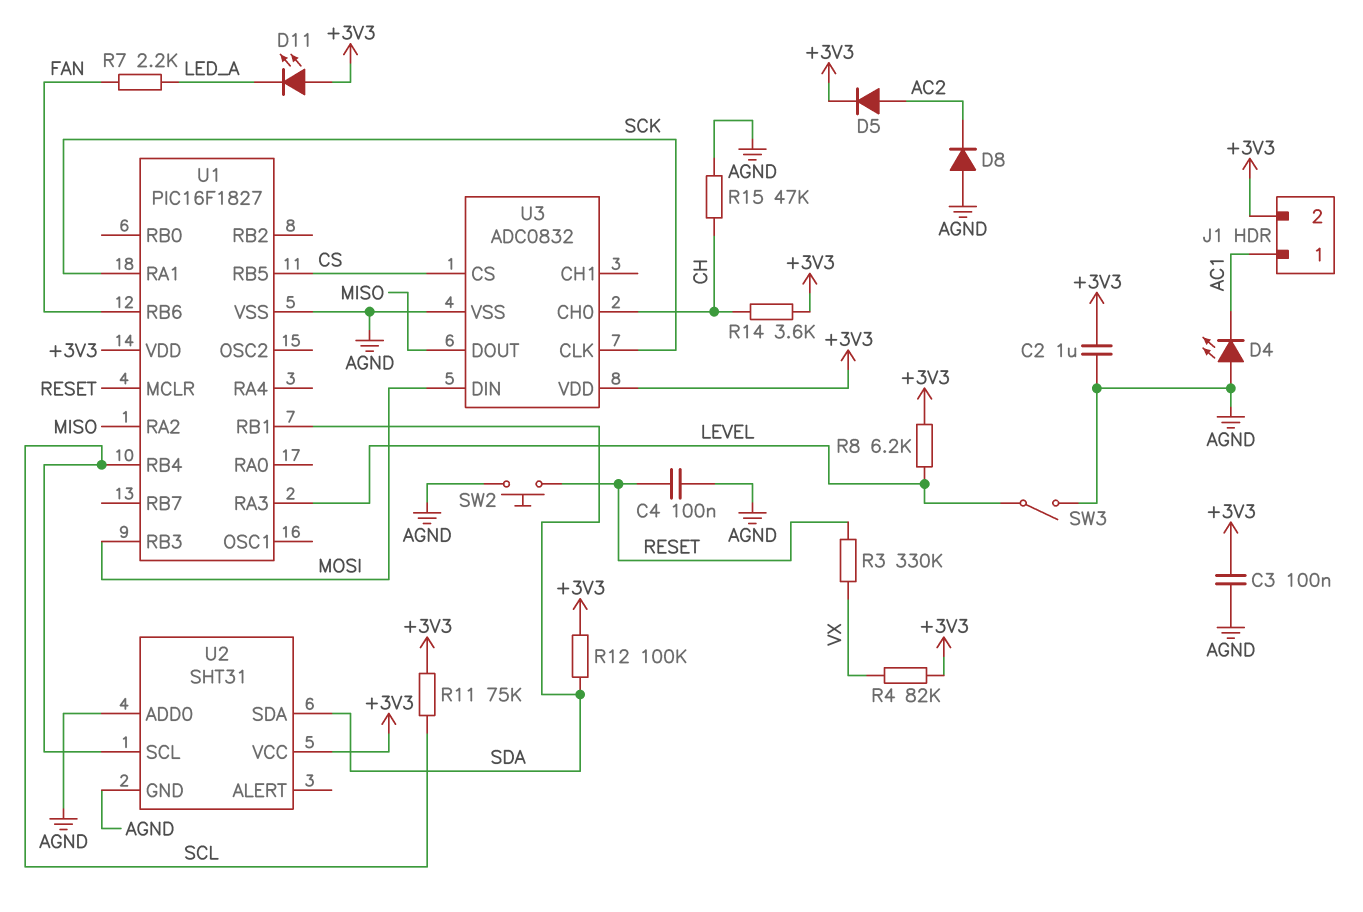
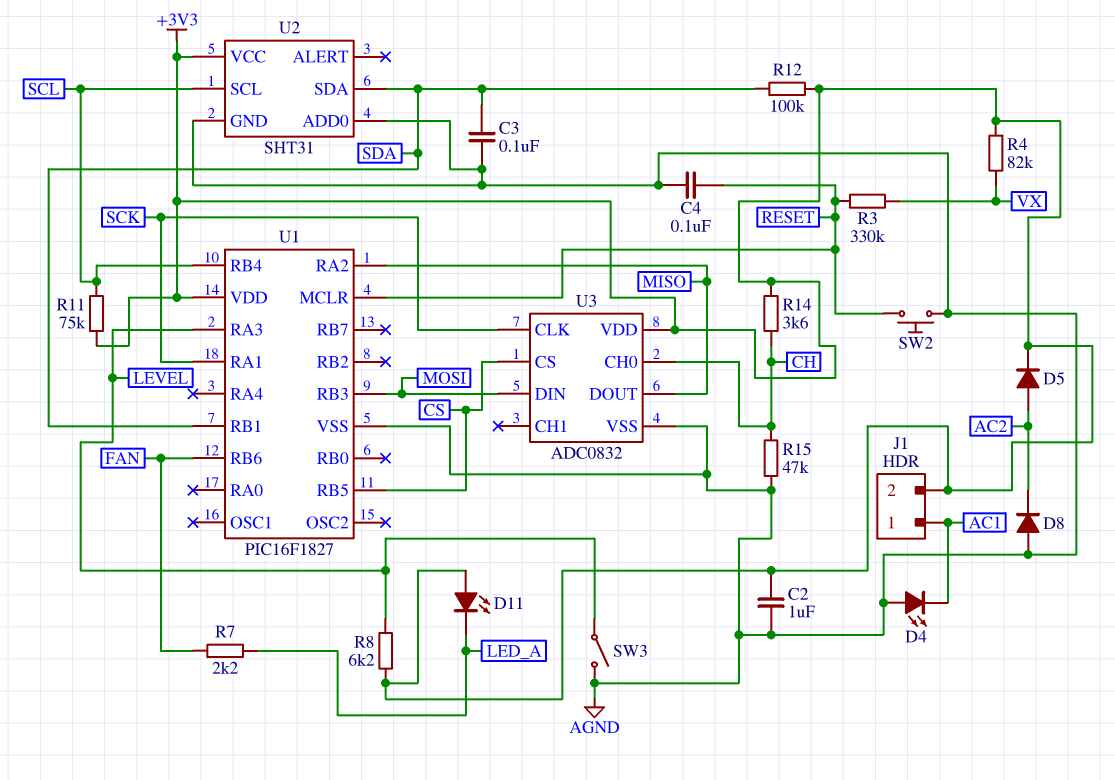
C3: 100nF (+3V3, AGND) -> 100nF (AGND, SDA)

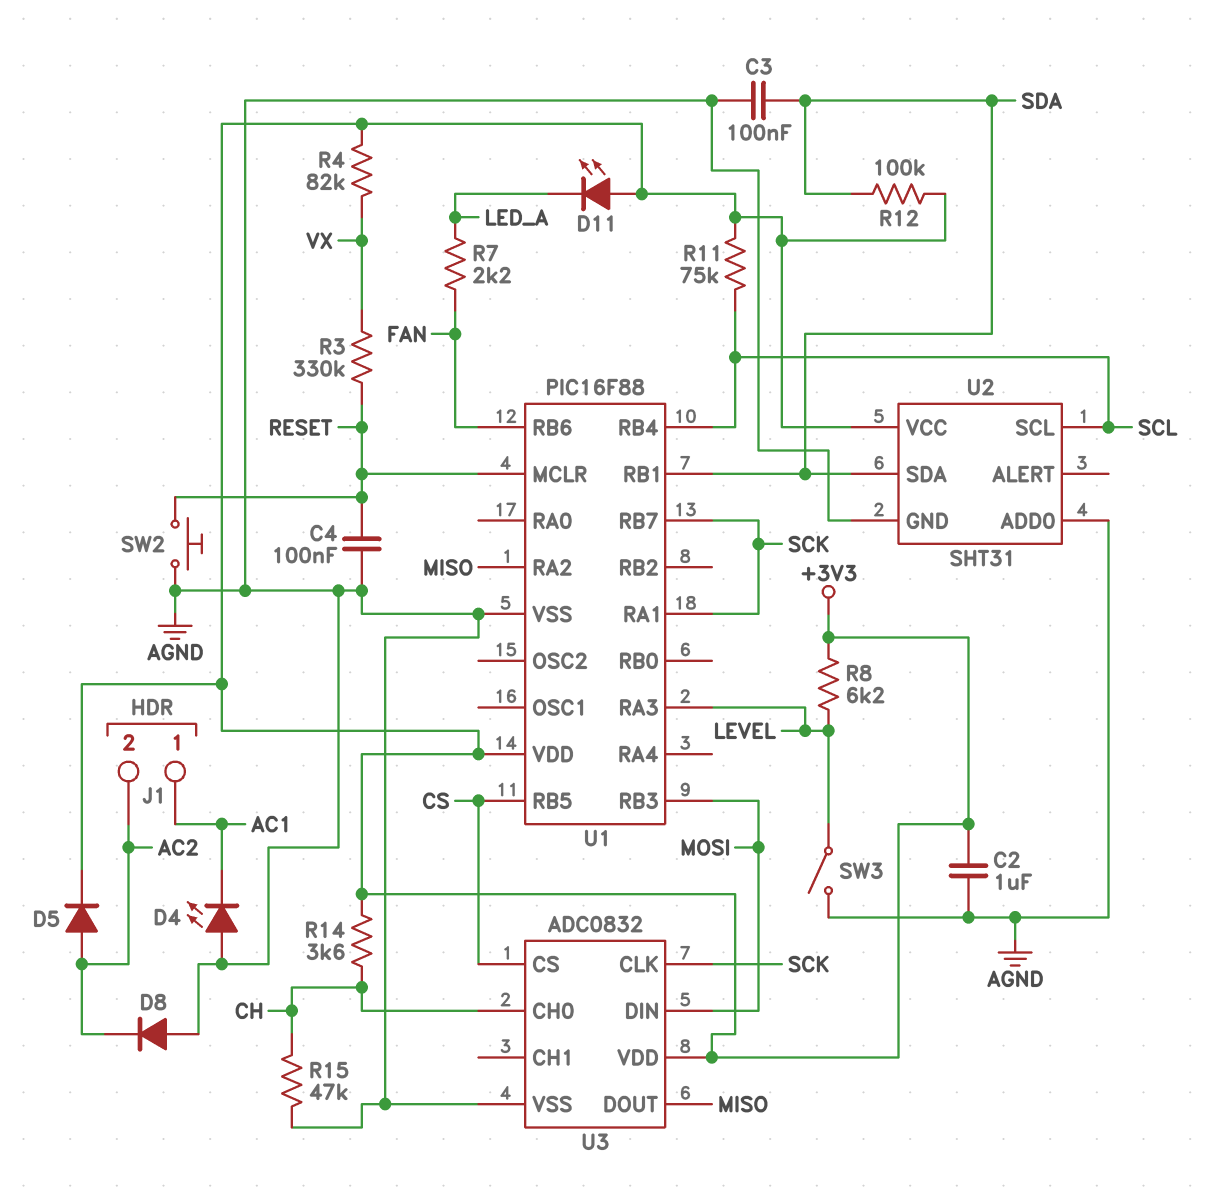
J1 pin 2: +3V3 -> AC2
U1: PIC16F1827 -> PIC16F88
U1 pin RB7: none -> SCK

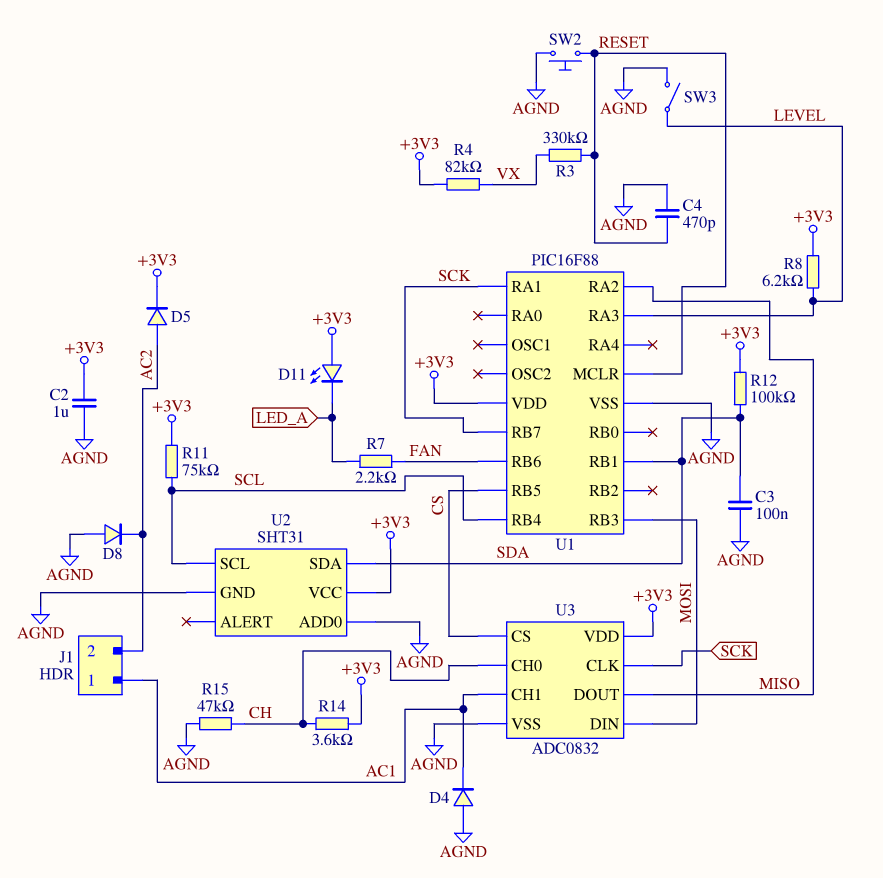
C4: 100nF (AGND, RESET) -> 470pF (AGND, RESET)
D4: LED (A AGND, K AC1) -> diode (A AGND, K AC1)
U3 pin CH1: none -> AC1

